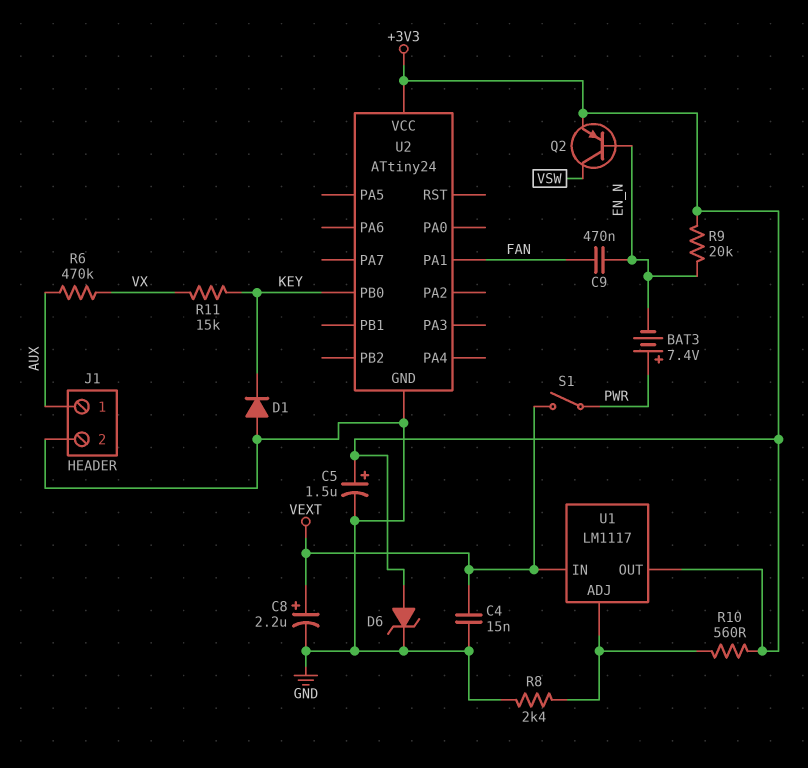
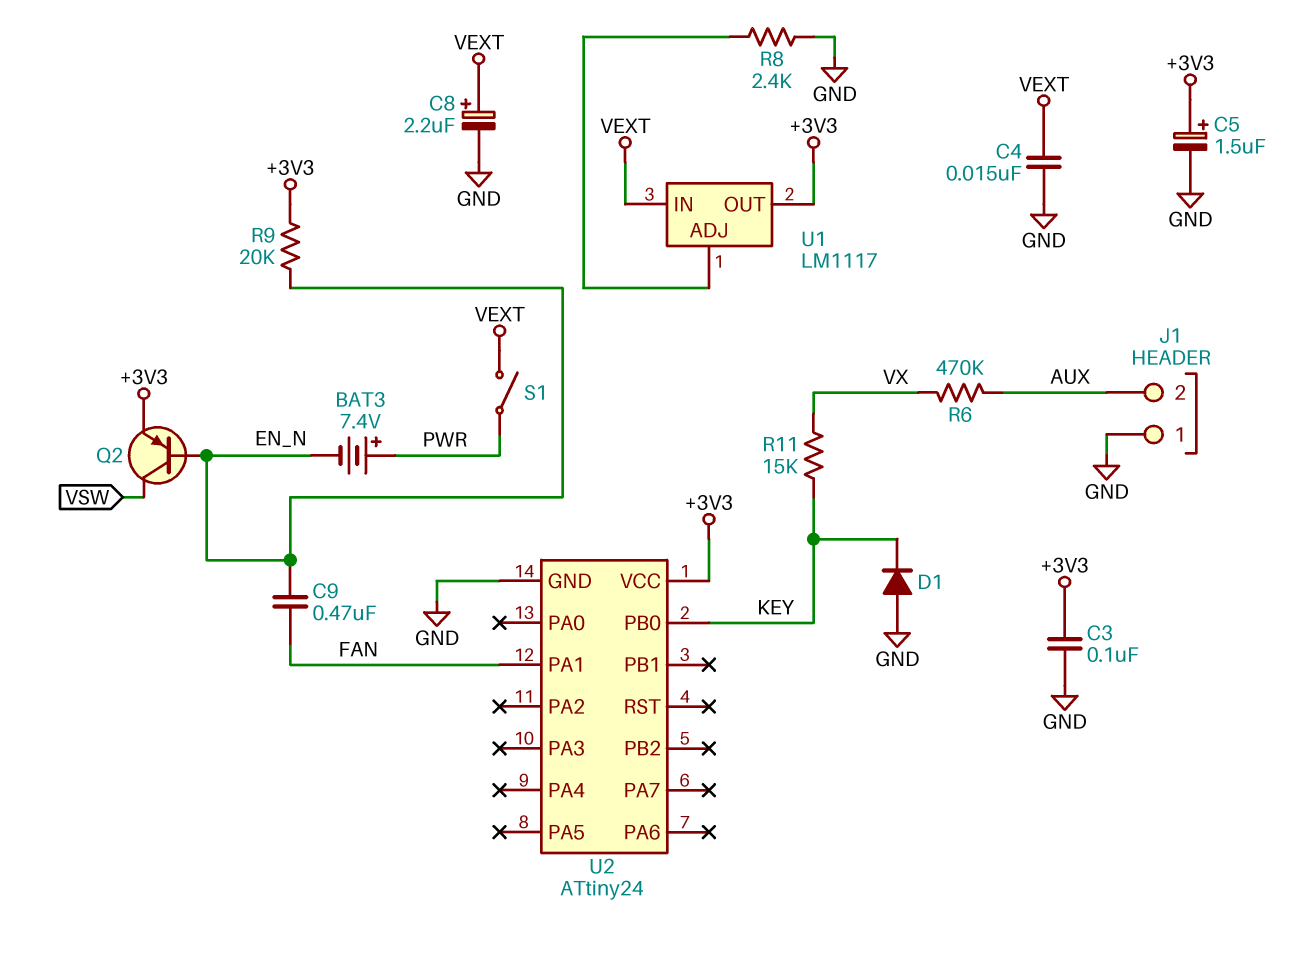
C3: none -> 100nF (+3V3, GND)
D6: zener (A +3V3, K GND) -> none
J1 pin 1: AUX -> GND
J1 pin 2: GND -> AUX
R10: 560 (+3V3, U1/ADJ) -> none

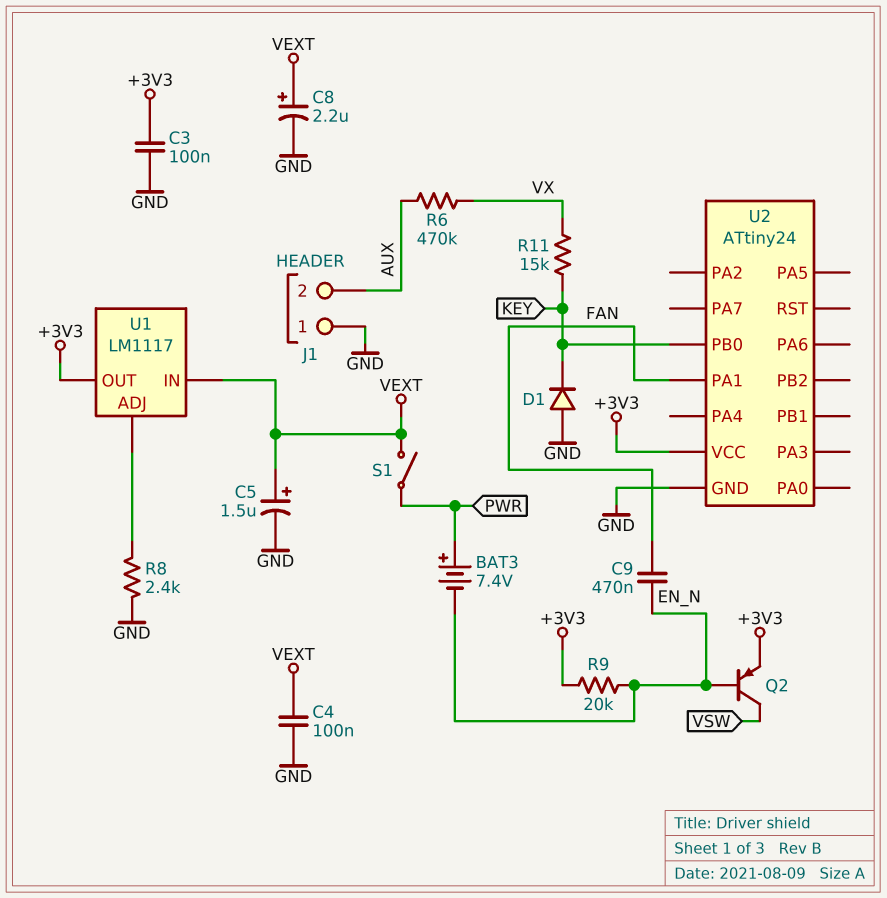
C4: 15nF (GND, VEXT) -> 100nF (GND, VEXT)
C5: 1.5uF (plus +3V3, minus GND) -> 1.5uF (plus VEXT, minus GND)

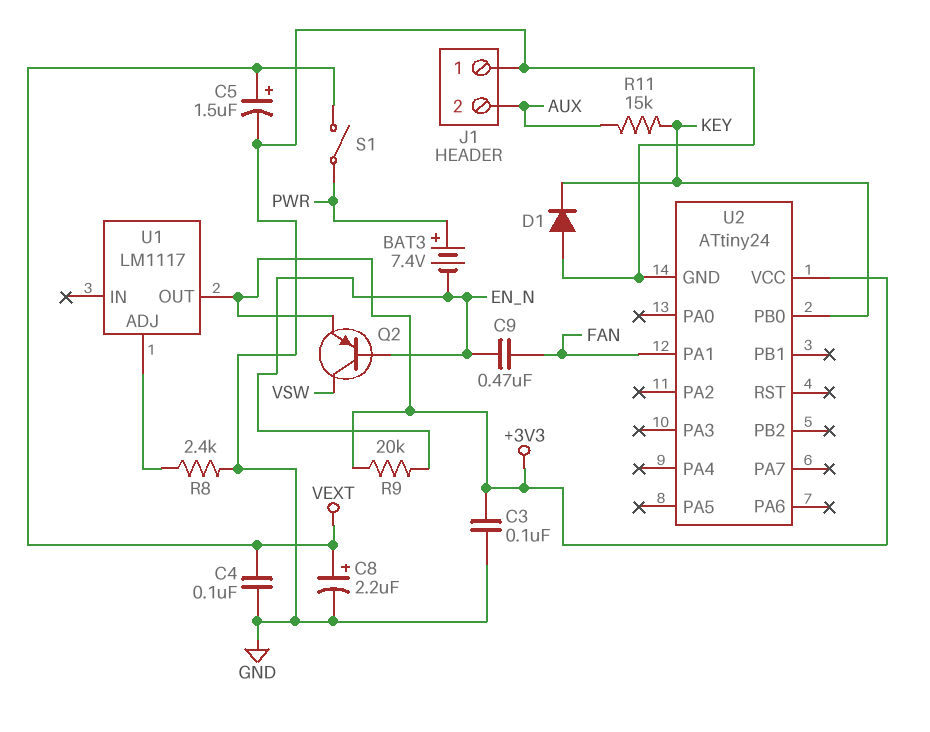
R6: 470k (AUX, VX) -> none
R11: 15k (KEY, VX) -> 15k (AUX, KEY)
U1 pin IN: VEXT -> none

